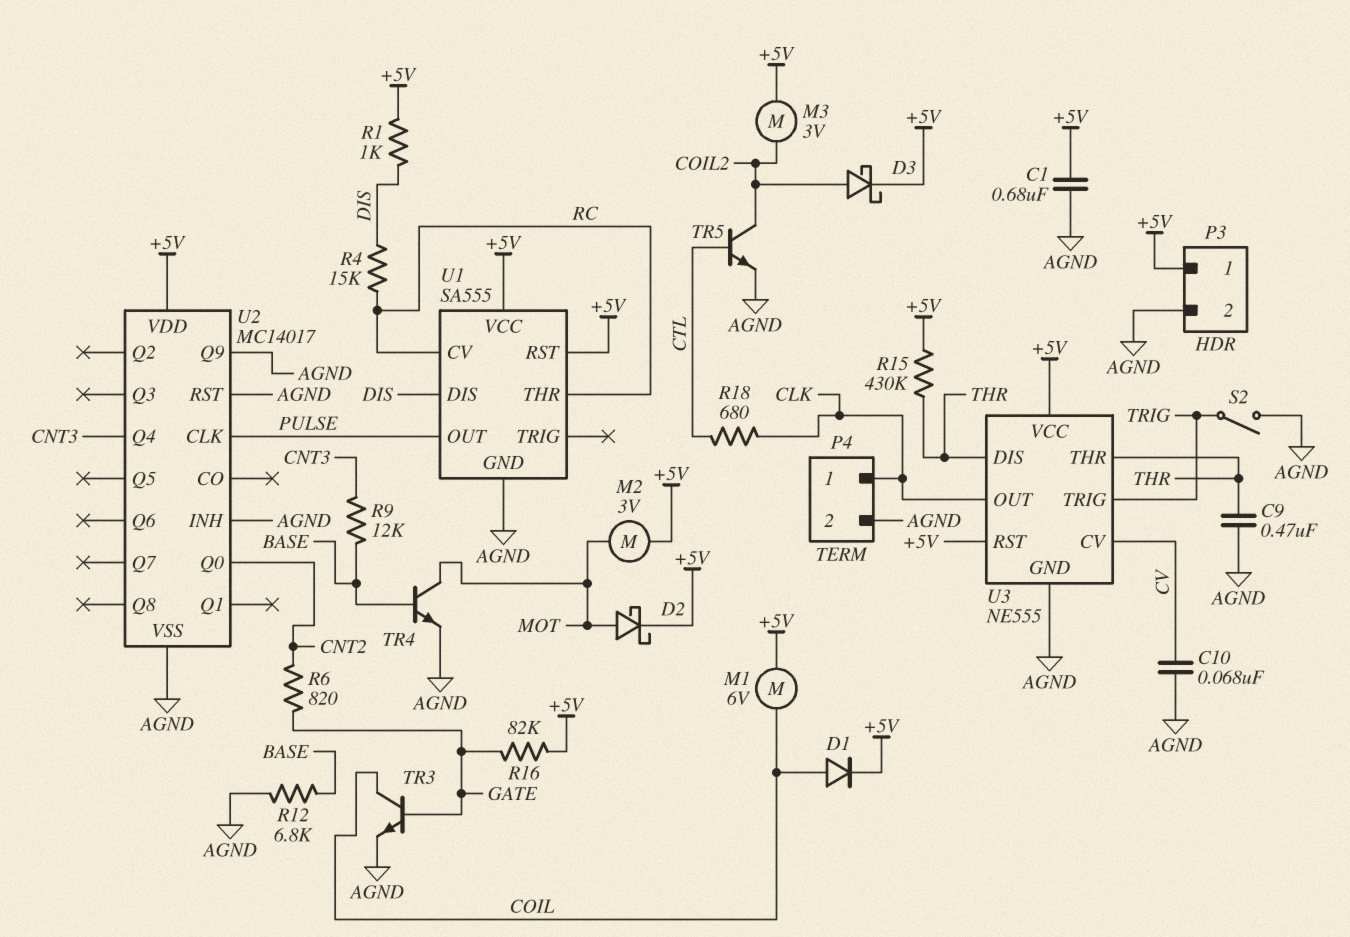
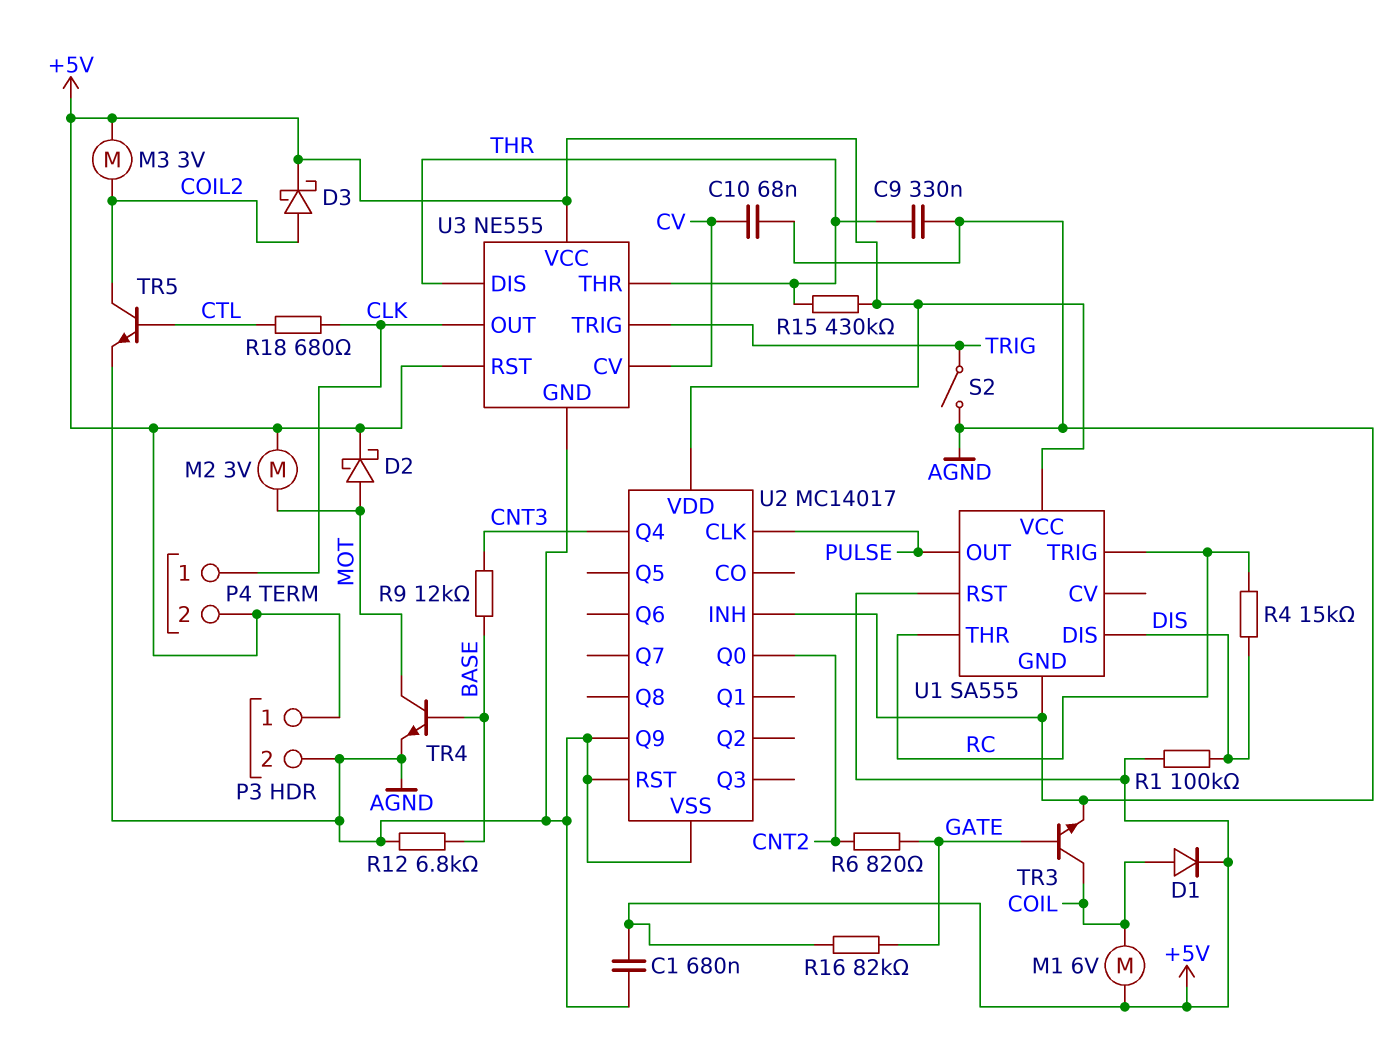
C9: 470nF (AGND, THR) -> 330nF (AGND, THR)
P4 pin 2: AGND -> +5V
R1: 1k (+5V, DIS) -> 100k (+5V, DIS)
U1 pin CV: RC -> none
U1 pin TRIG: none -> RC

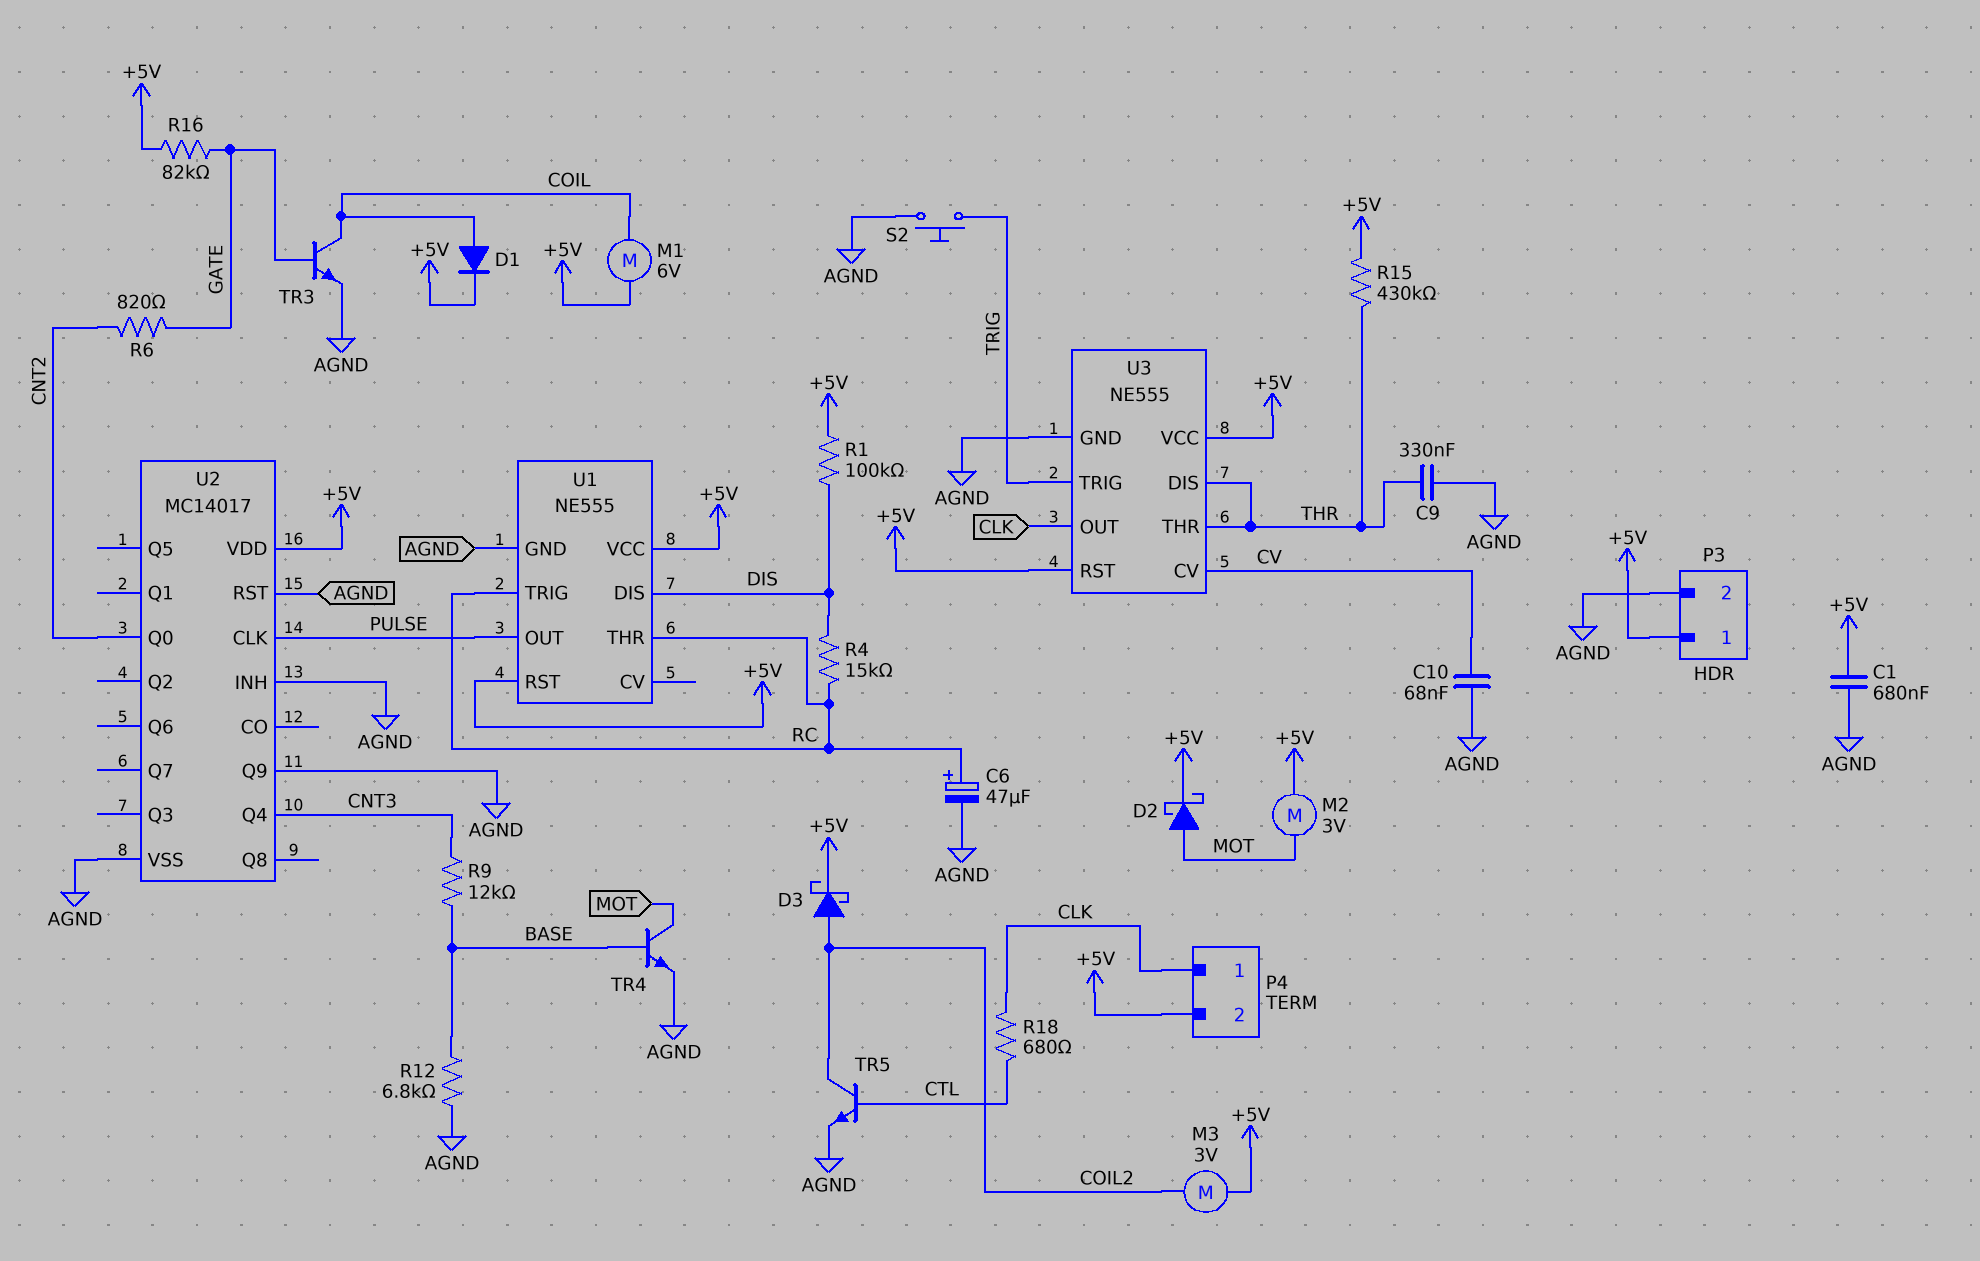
C6: none -> 47uF (plus RC, minus AGND)
S2: switch (AGND, TRIG) -> button (AGND, TRIG)
U1: SA555 -> NE555

